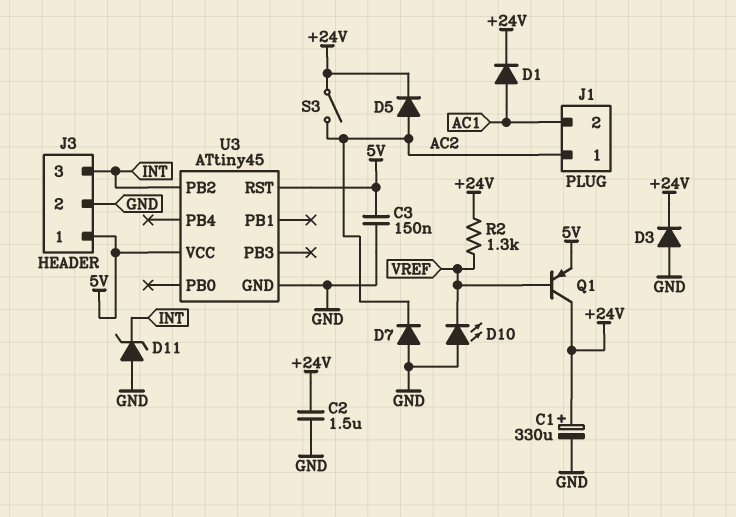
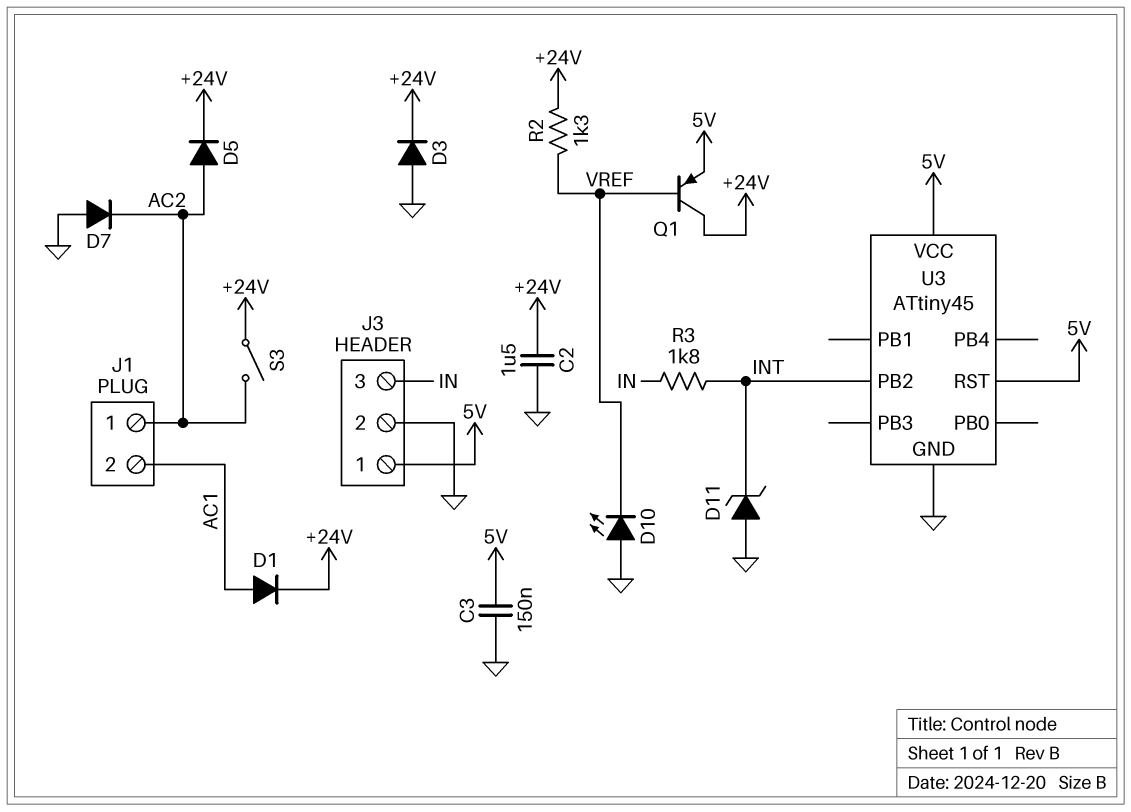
C1: 330uF (plus +24V, minus GND) -> none
J3 pin 3: INT -> IN
R3: none -> 1.8k (IN, INT)

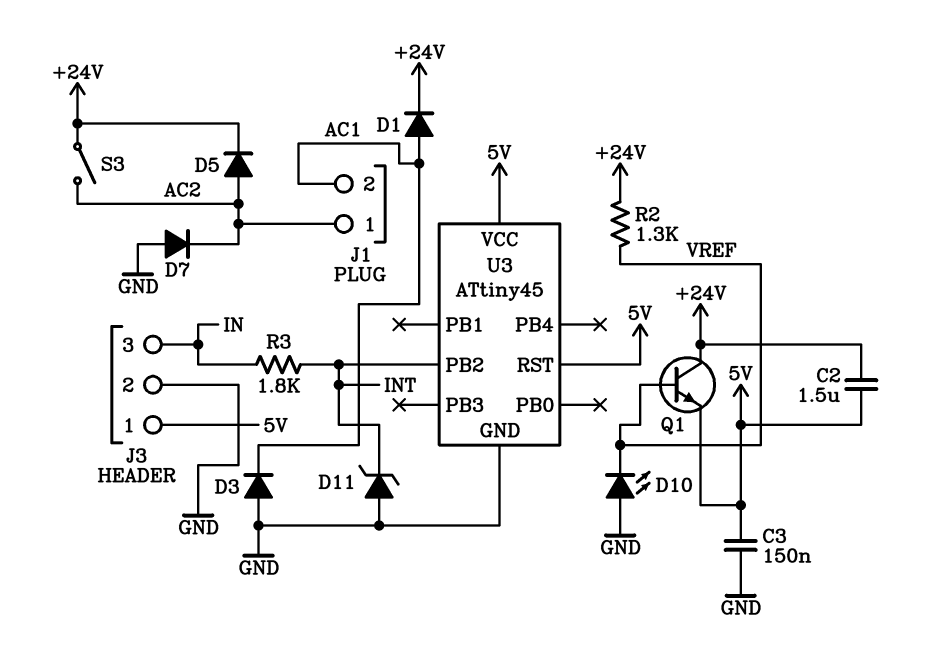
C2: 1.5uF (+24V, GND) -> 1.5uF (+24V, 5V)
D3: diode (A GND, K +24V) -> diode (A GND, K AC1)
Q1: PNP (B VREF, C +24V, E 5V) -> NPN (B VREF, C +24V, E 5V)

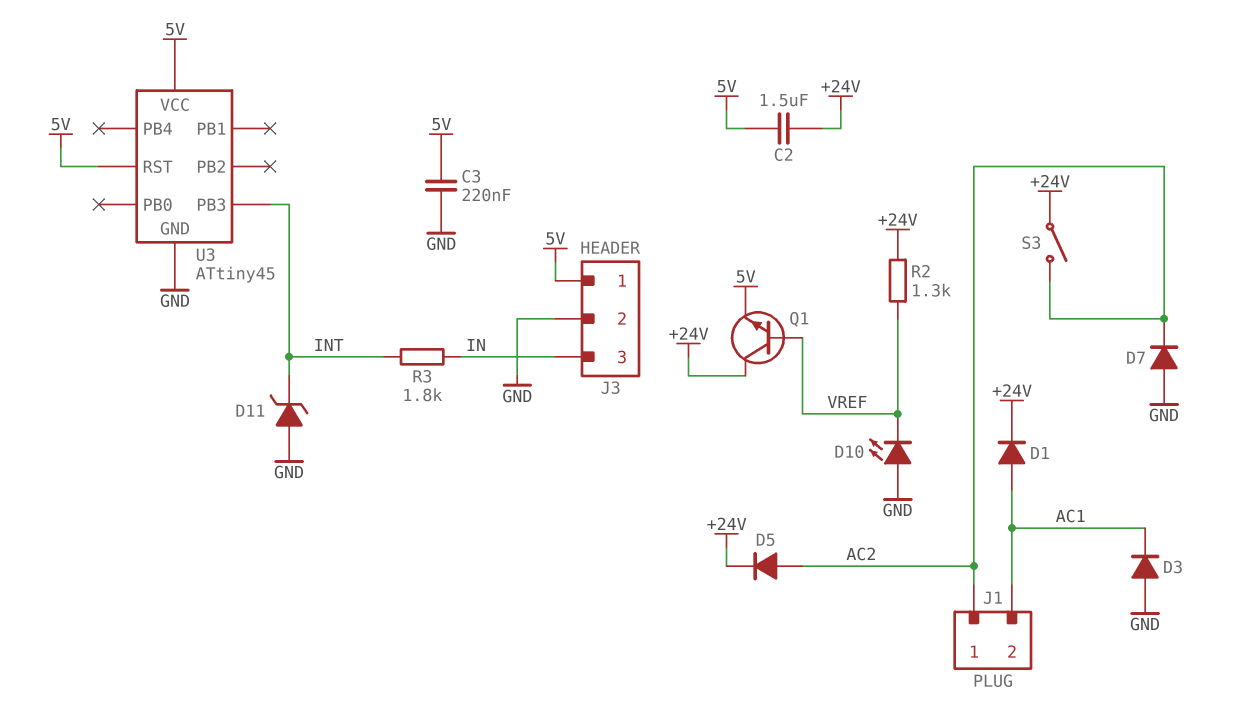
C3: 150nF (5V, GND) -> 220nF (5V, GND)
U3 pin PB2: INT -> none
U3 pin PB3: none -> INT

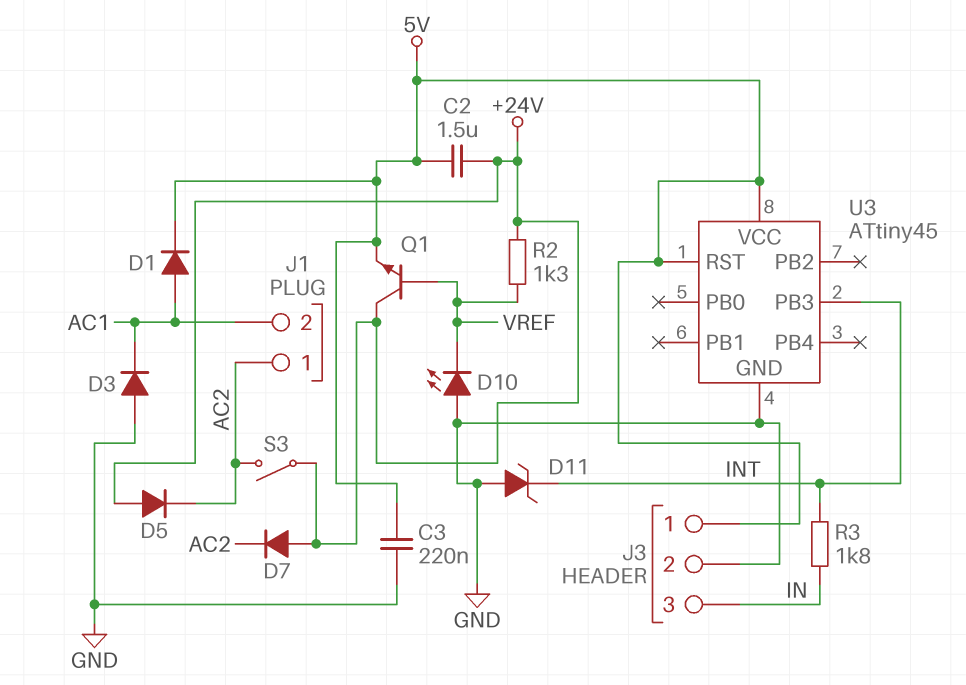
D1: diode (A AC1, K +24V) -> diode (A AC1, K 5V)
D5: diode (A AC2, K +24V) -> diode (A +24V, K AC2)
D7: diode (A GND, K AC2) -> diode (A +24V, K AC2)

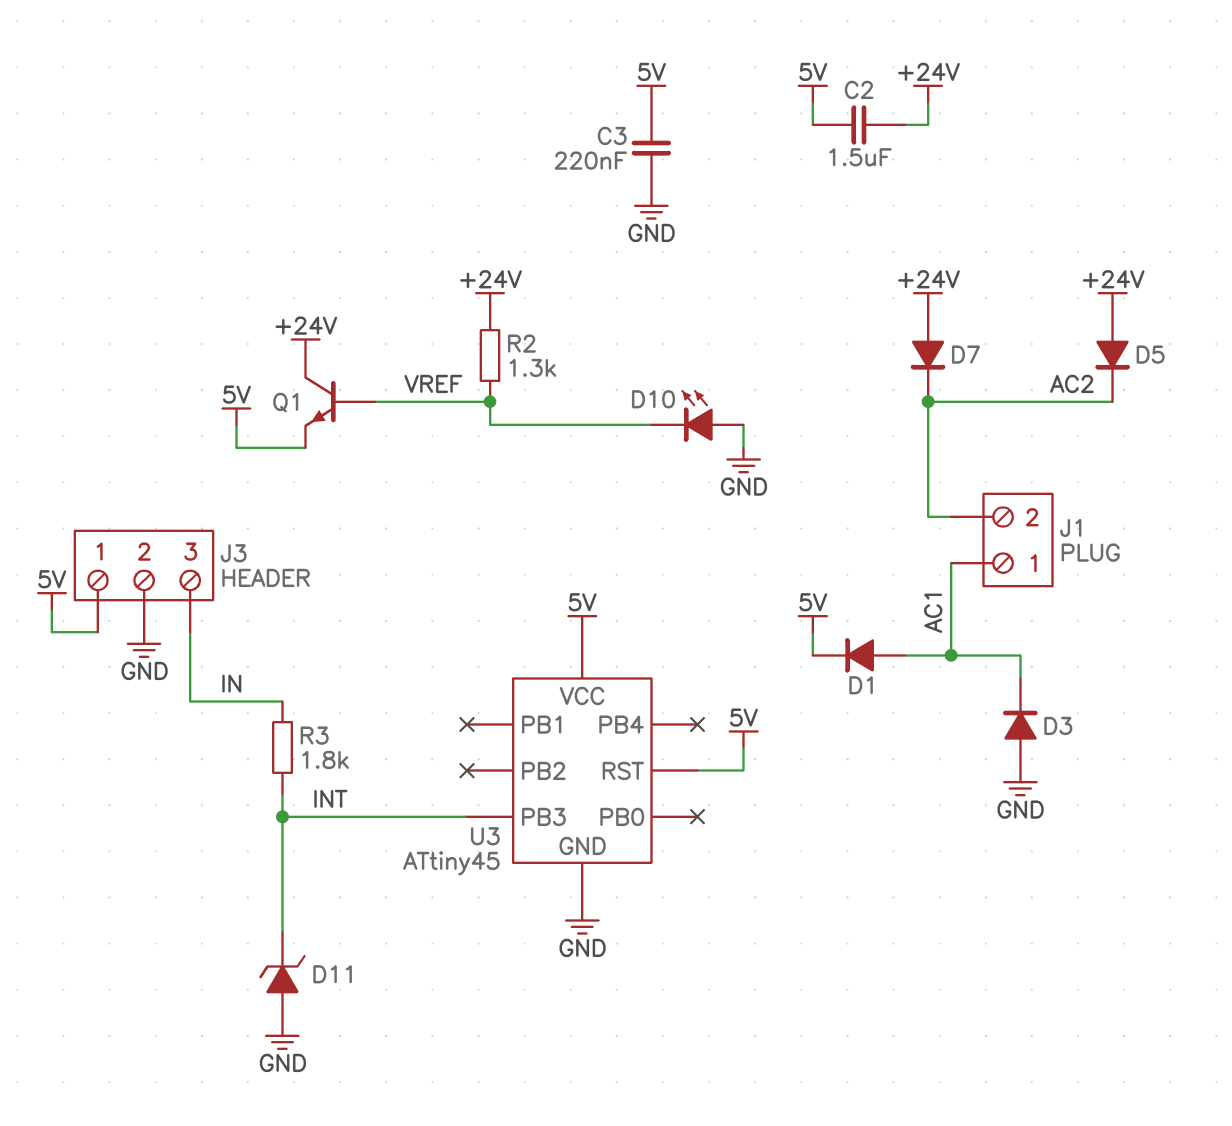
J1 pin 1: AC2 -> AC1
J1 pin 2: AC1 -> AC2
S3: switch (+24V, AC2) -> none

